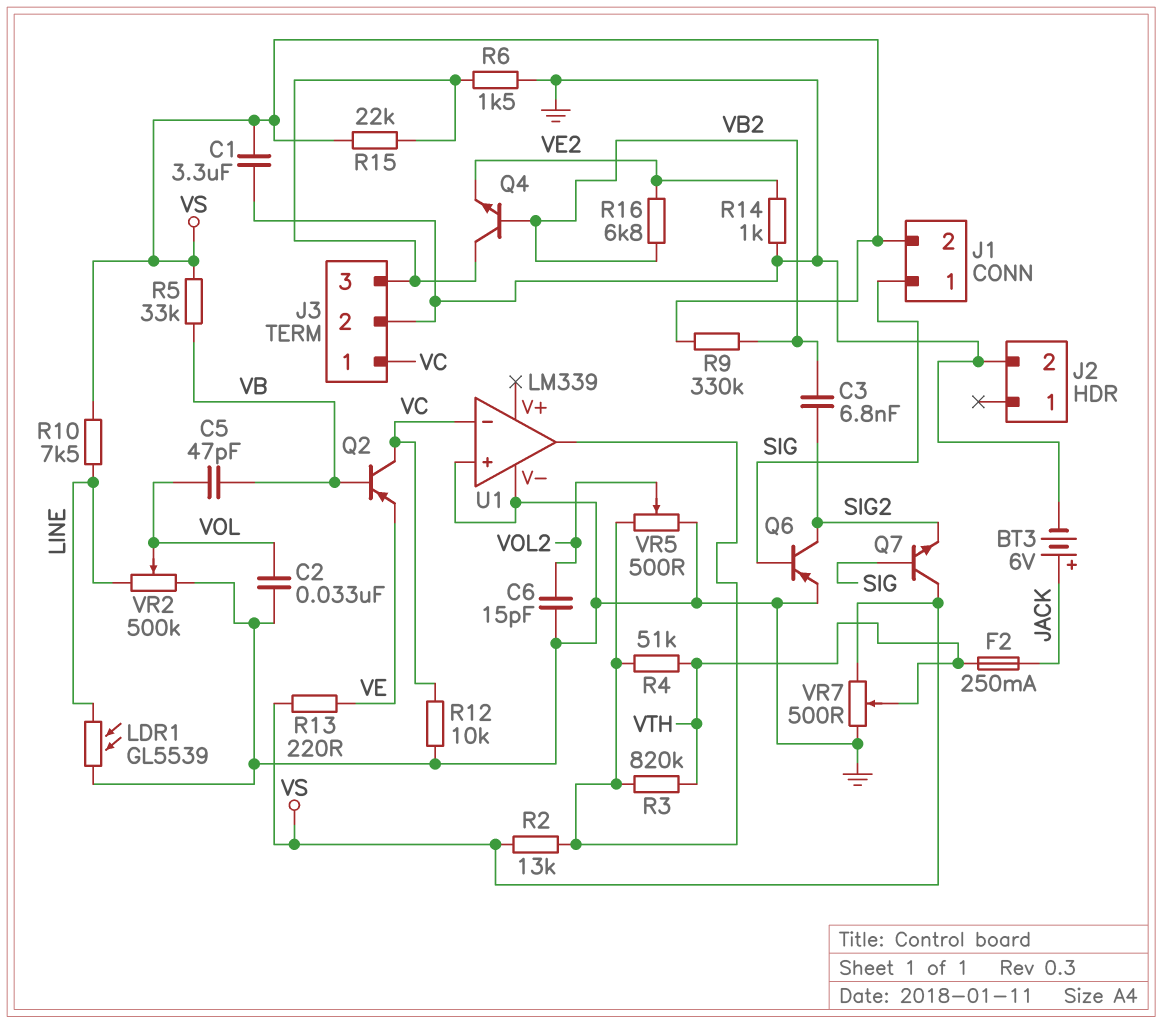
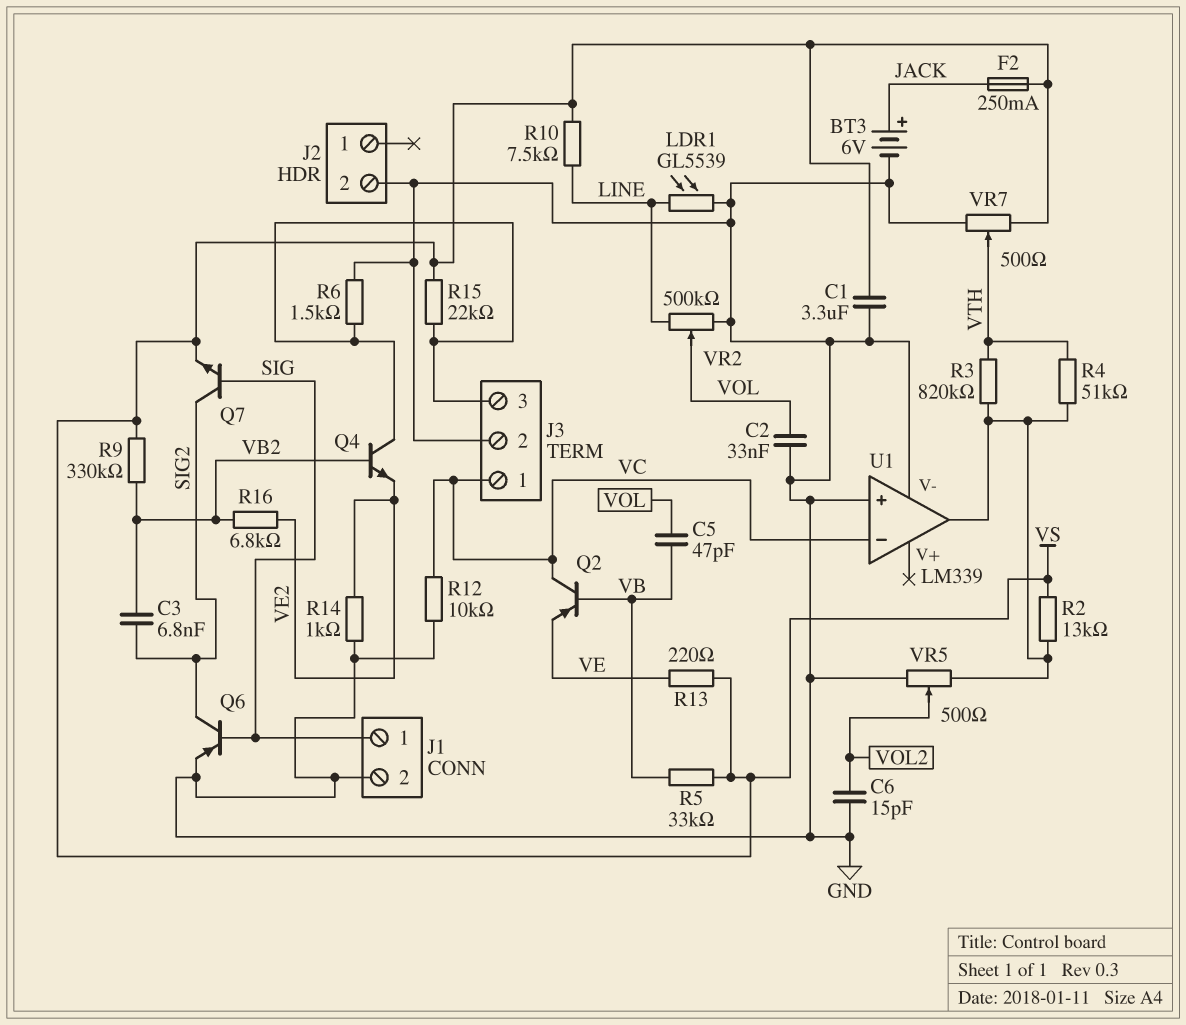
F2: 250mA (JACK, VTH) -> 250mA (JACK, VS)
J1 pin 2: VS -> GND
Q7: NPN (B SIG, C VS, E SIG2) -> NPN (B SIG, C SIG2, E VS)

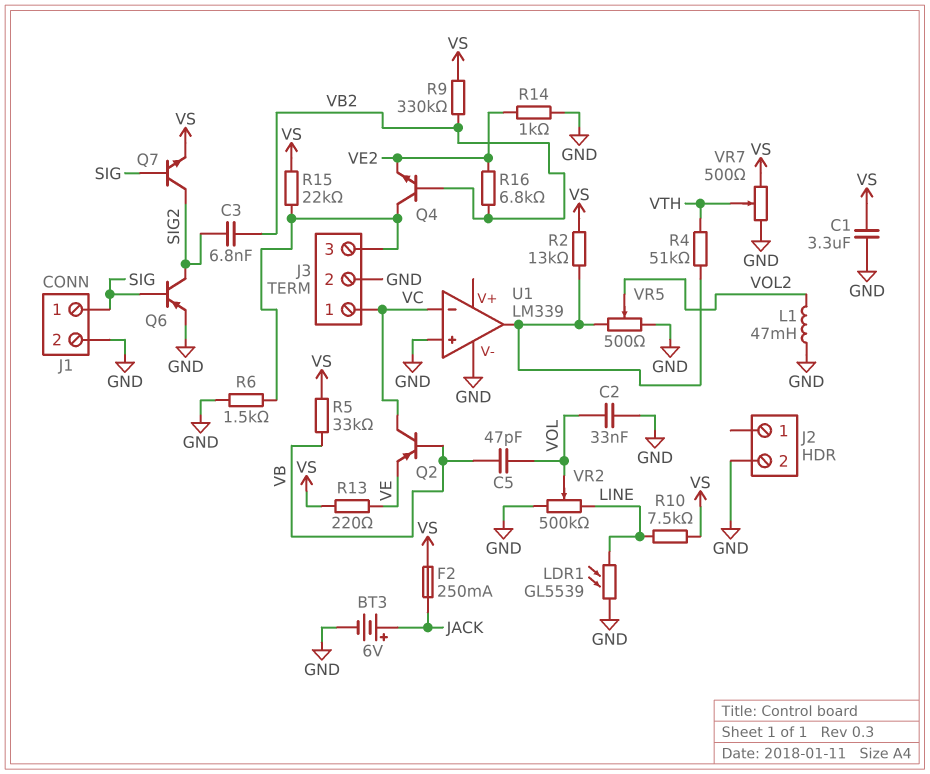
C6: 15pF (GND, VOL2) -> none
L1: none -> 47mH (GND, VOL2)
R3: 820k (U1/out, VTH) -> none
R12: 10k (GND, VC) -> none

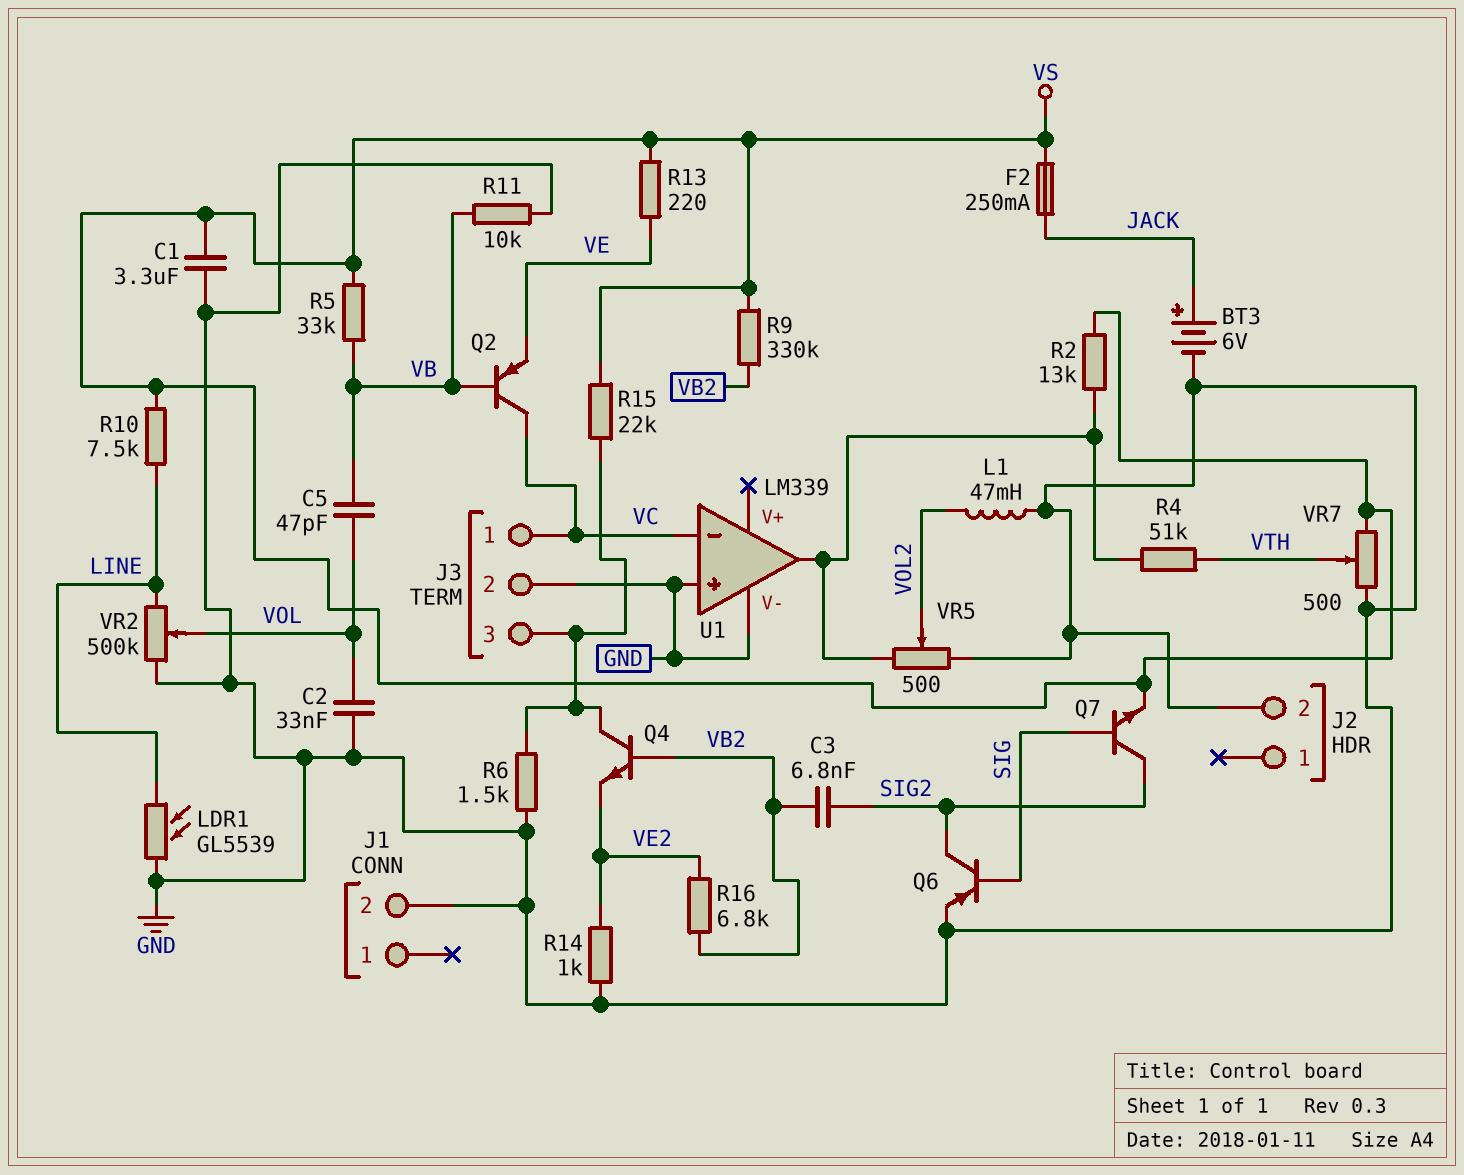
J1 pin 1: SIG -> none
R11: none -> 10k (GND, VB)

